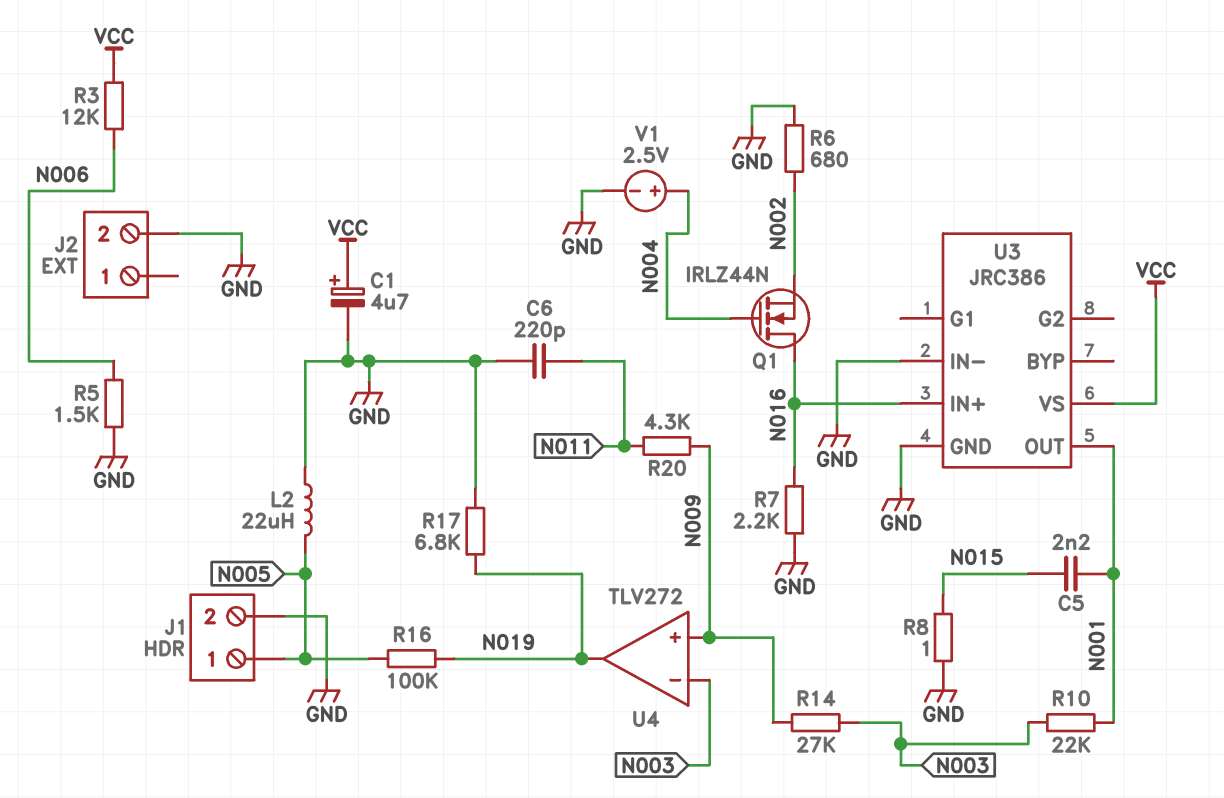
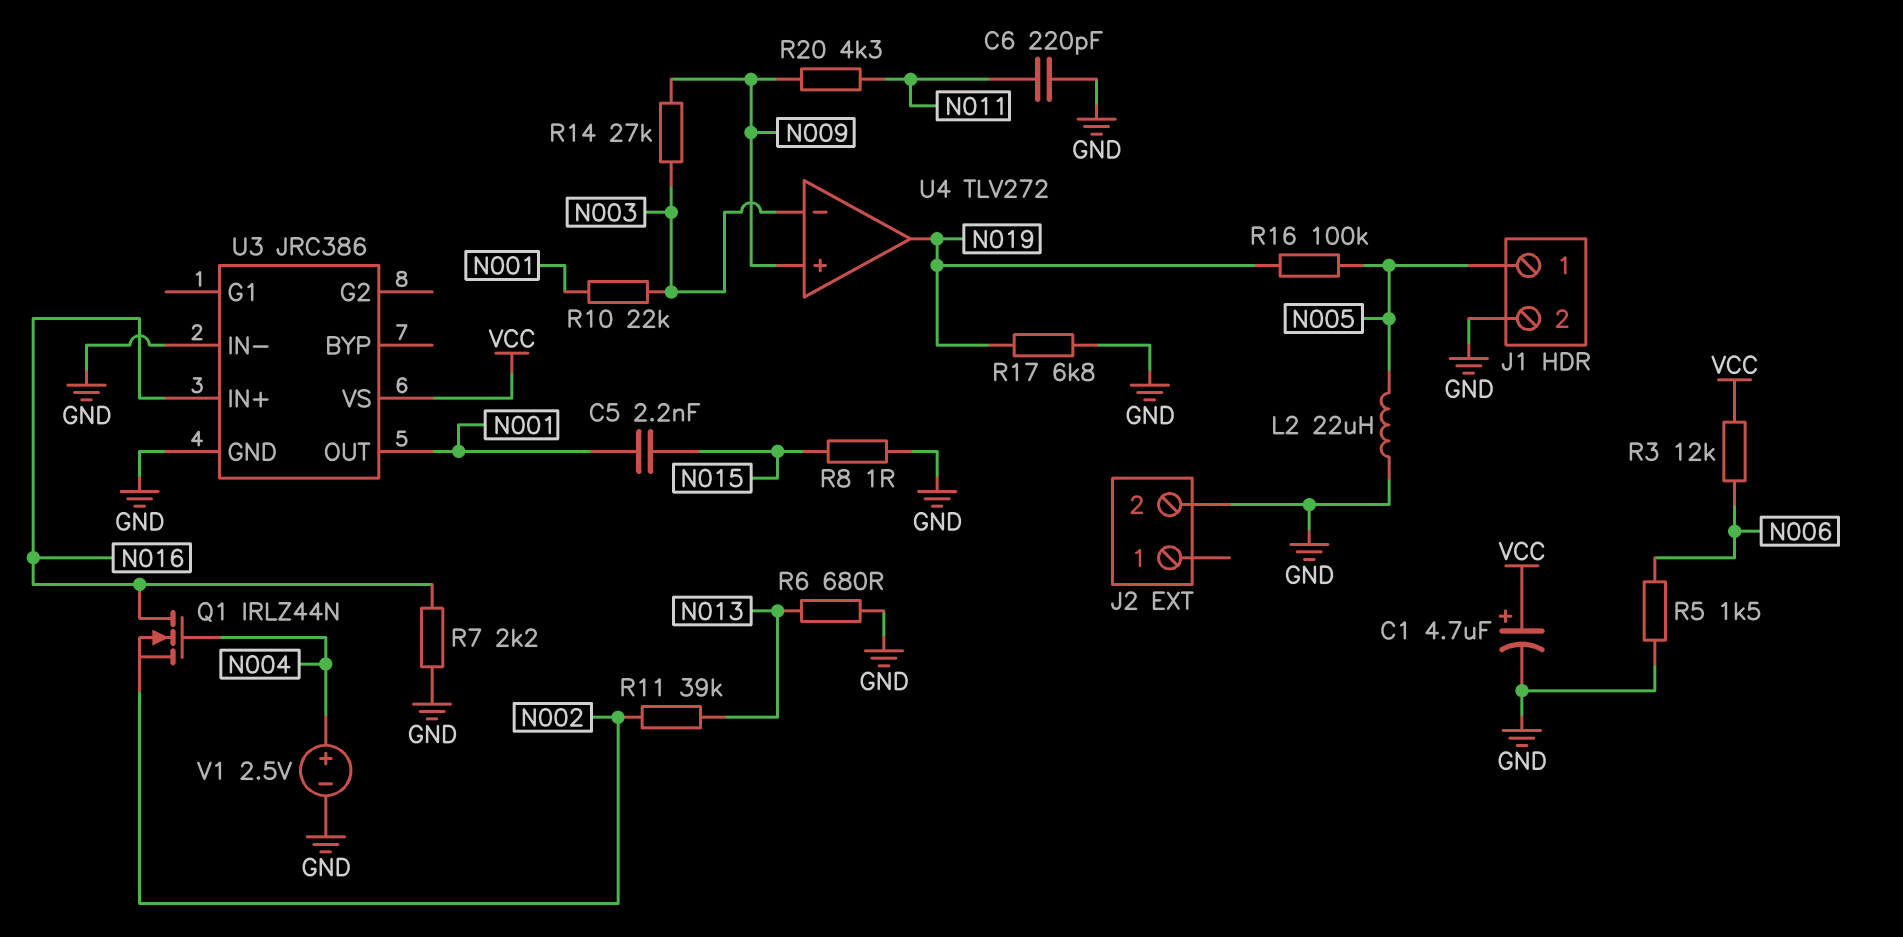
R6: 680 (GND, N002) -> 680 (GND, N013)
R11: none -> 39k (N002, N013)

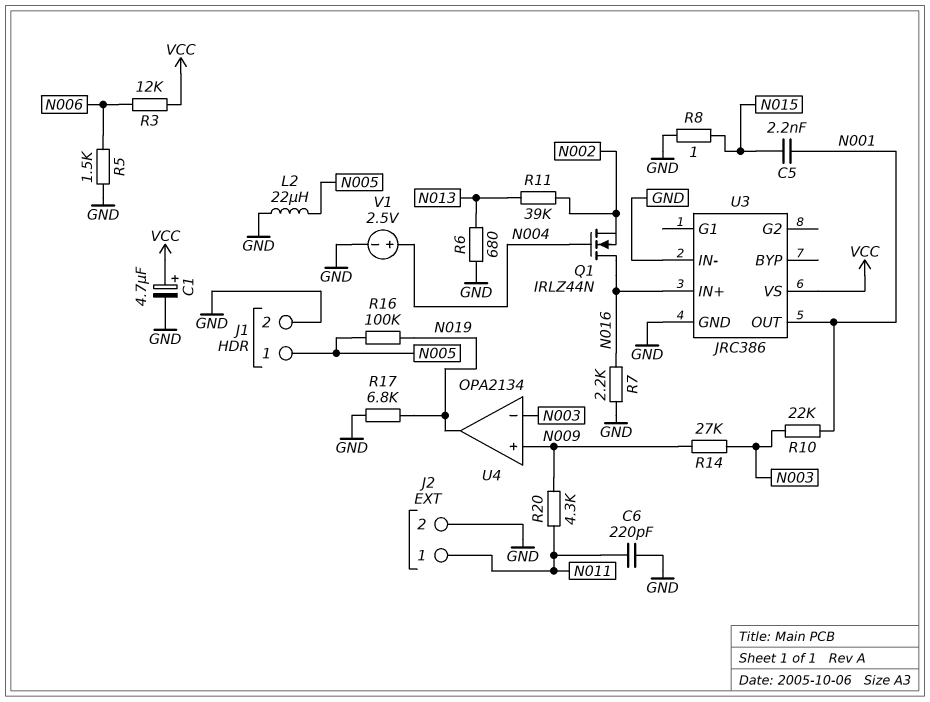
J2 pin 1: none -> N011
U4: TLV272 -> OPA2134

